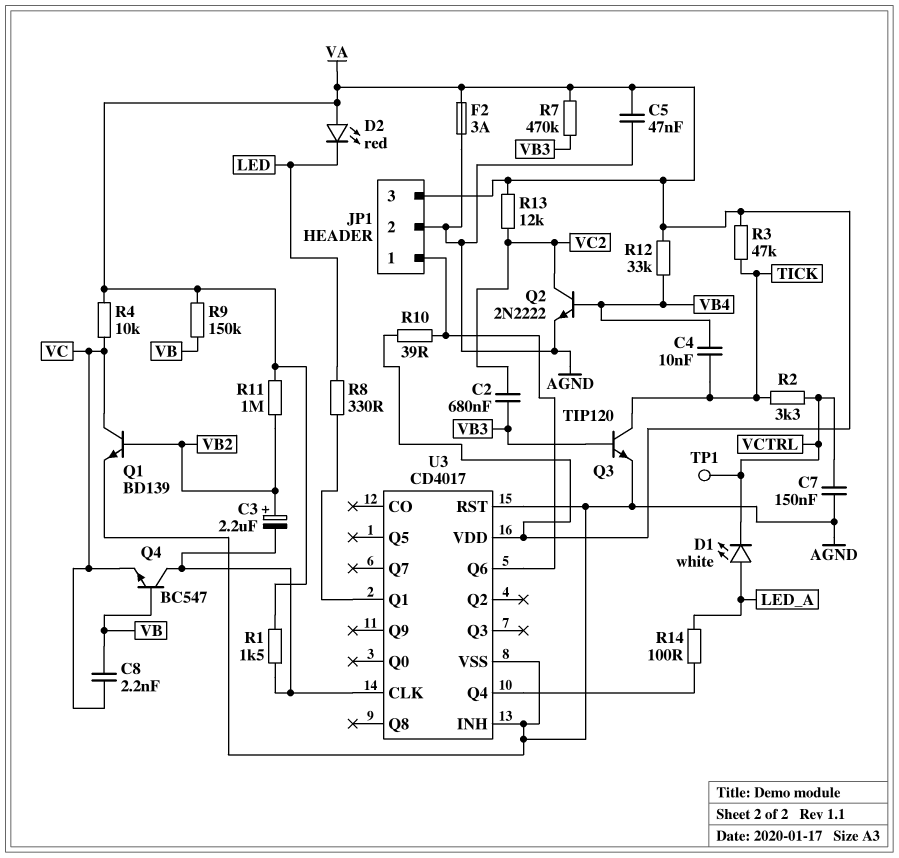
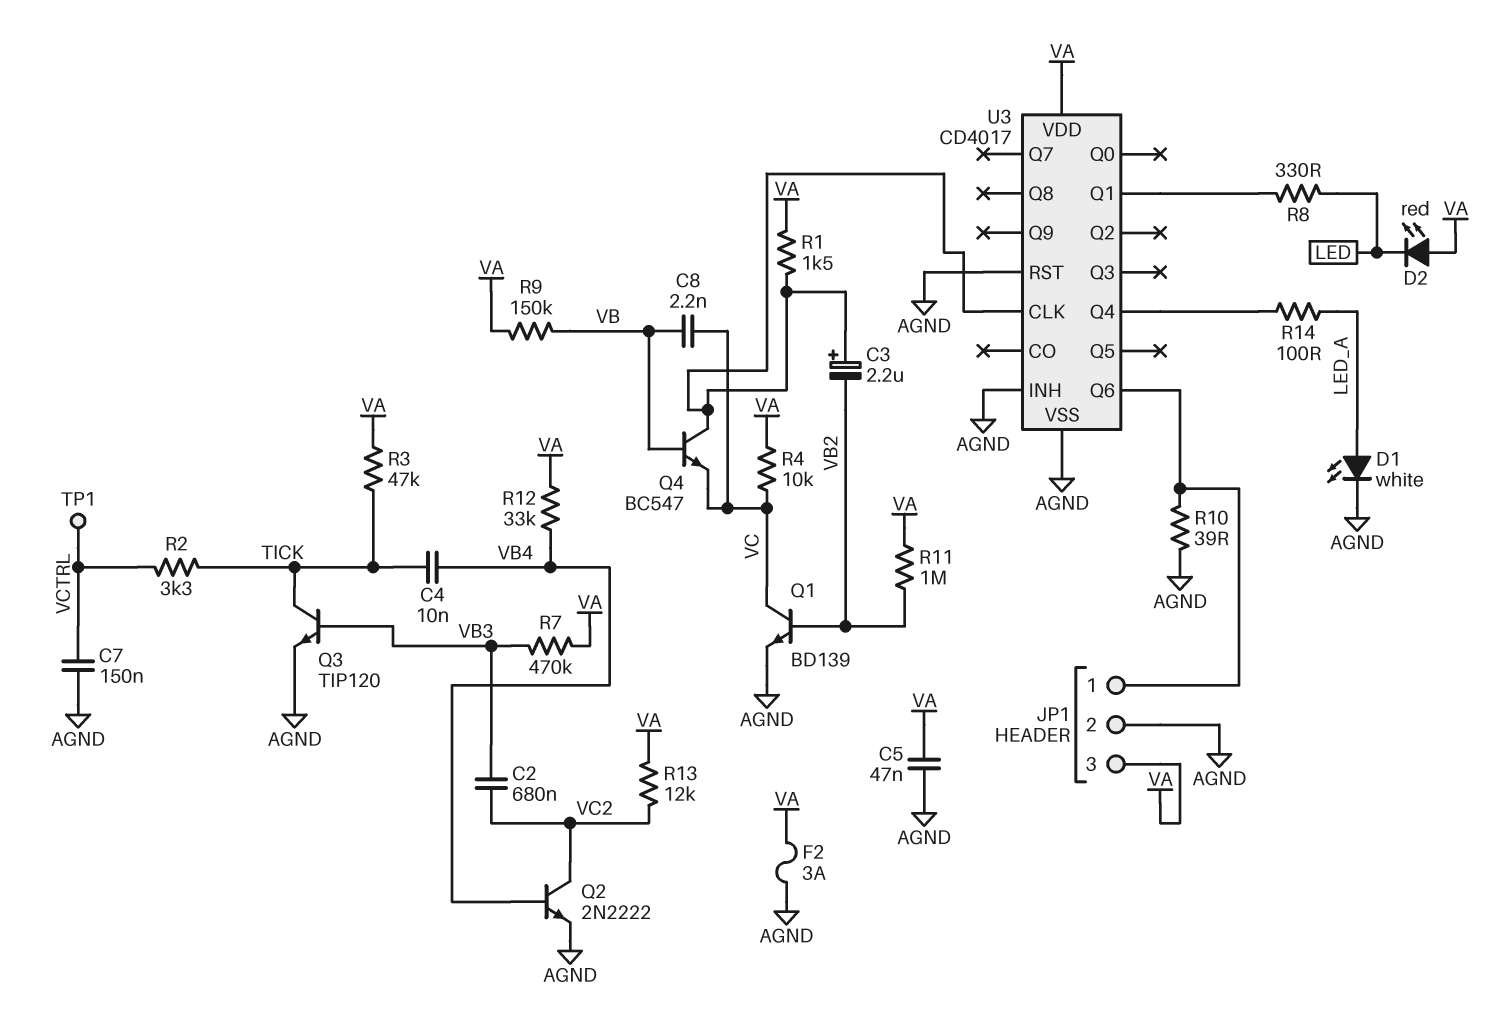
C3: 2.2uF (plus VB2, minus U3/CLK) -> 2.2uF (plus U3/CLK, minus VB2)
D1: LED white (A LED_A, K VCTRL) -> LED white (A LED_A, K AGND)
R10: 39 (JP1/1, VA) -> 39 (AGND, JP1/1)

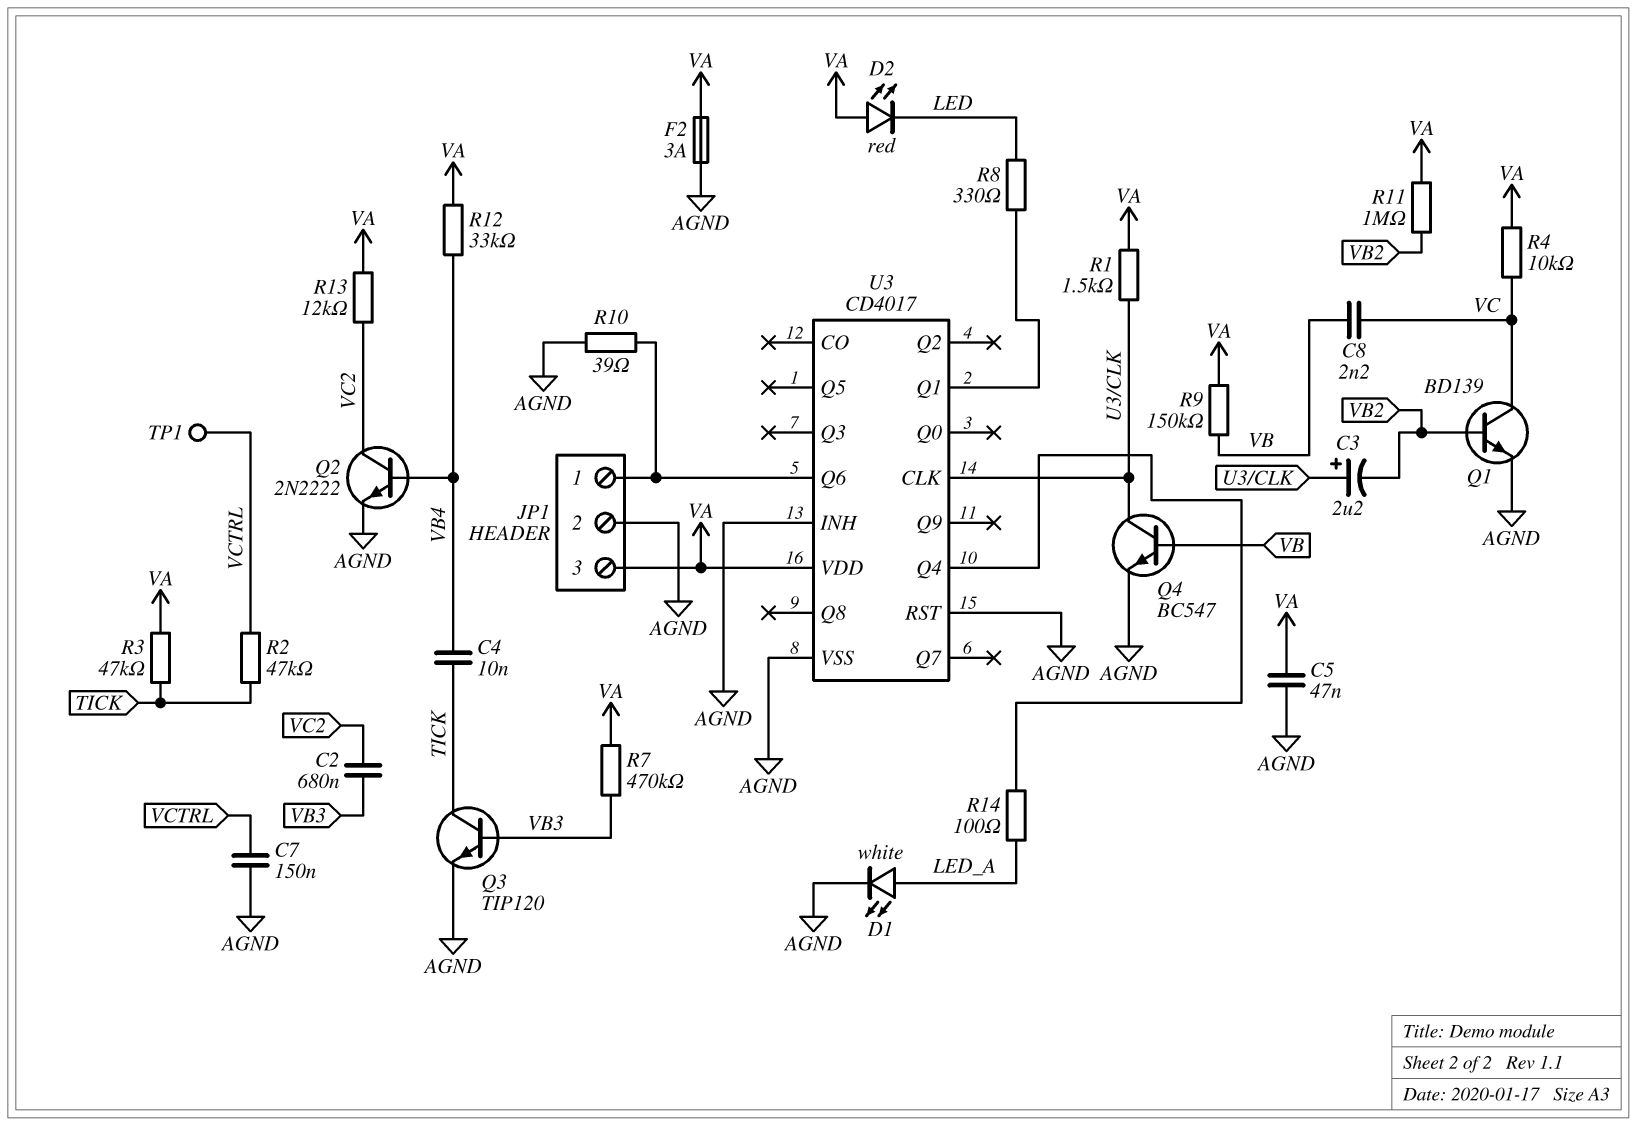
Q4: NPN BC547 (B VB, C U3/CLK, E VC) -> NPN BC547 (B VB, C U3/CLK, E AGND)
R2: 3.3k (TICK, VCTRL) -> 47k (TICK, VCTRL)

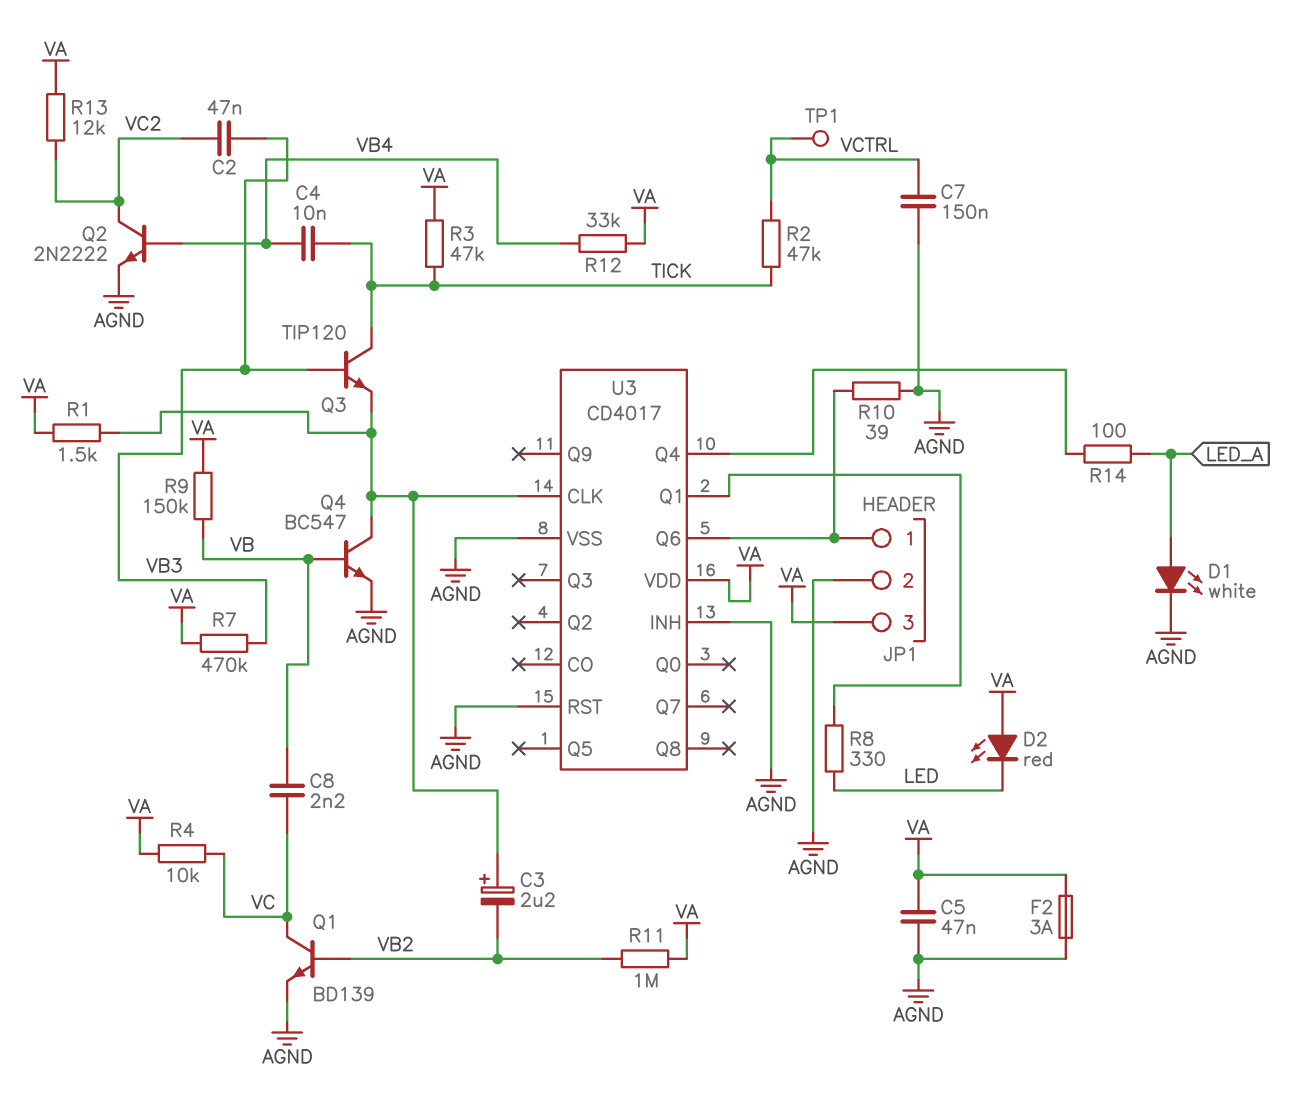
C2: 680nF (VB3, VC2) -> 47nF (VB3, VC2)
Q3: NPN TIP120 (B VB3, C TICK, E AGND) -> NPN TIP120 (B VB3, C TICK, E U3/CLK)

